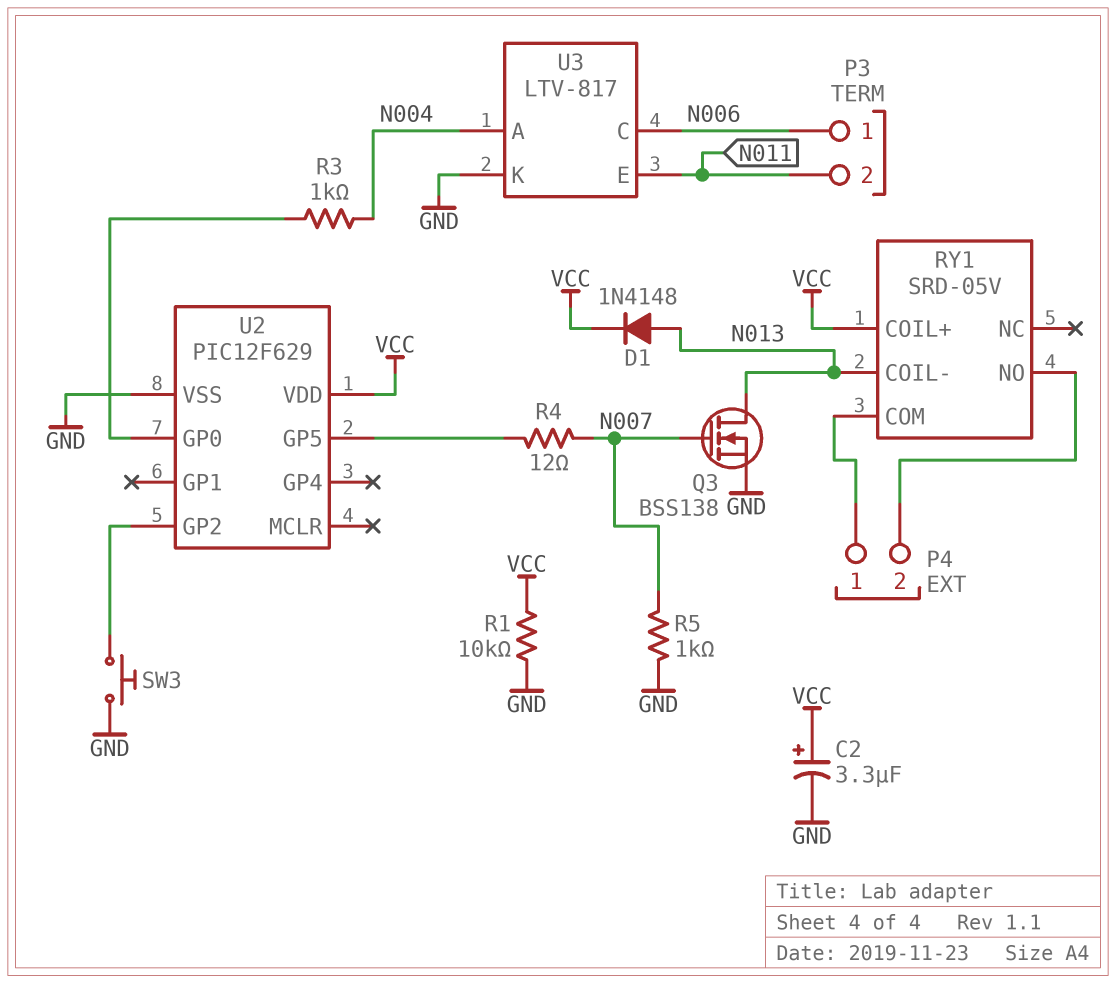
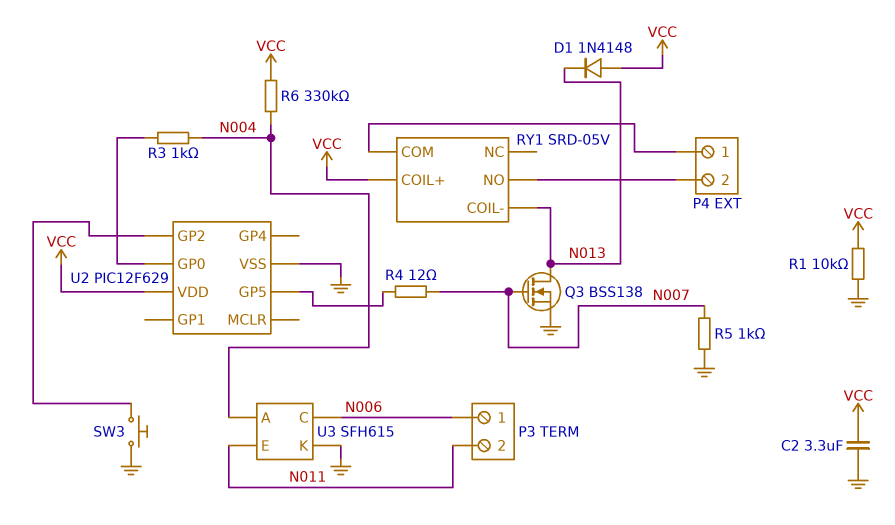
C2: 3.3uF (plus VCC, minus GND) -> 3.3uF (GND, VCC)
D1: diode 1N4148 (A N013, K VCC) -> diode 1N4148 (A VCC, K N013)
R6: none -> 330k (N004, VCC)
U3: LTV-817 -> SFH615

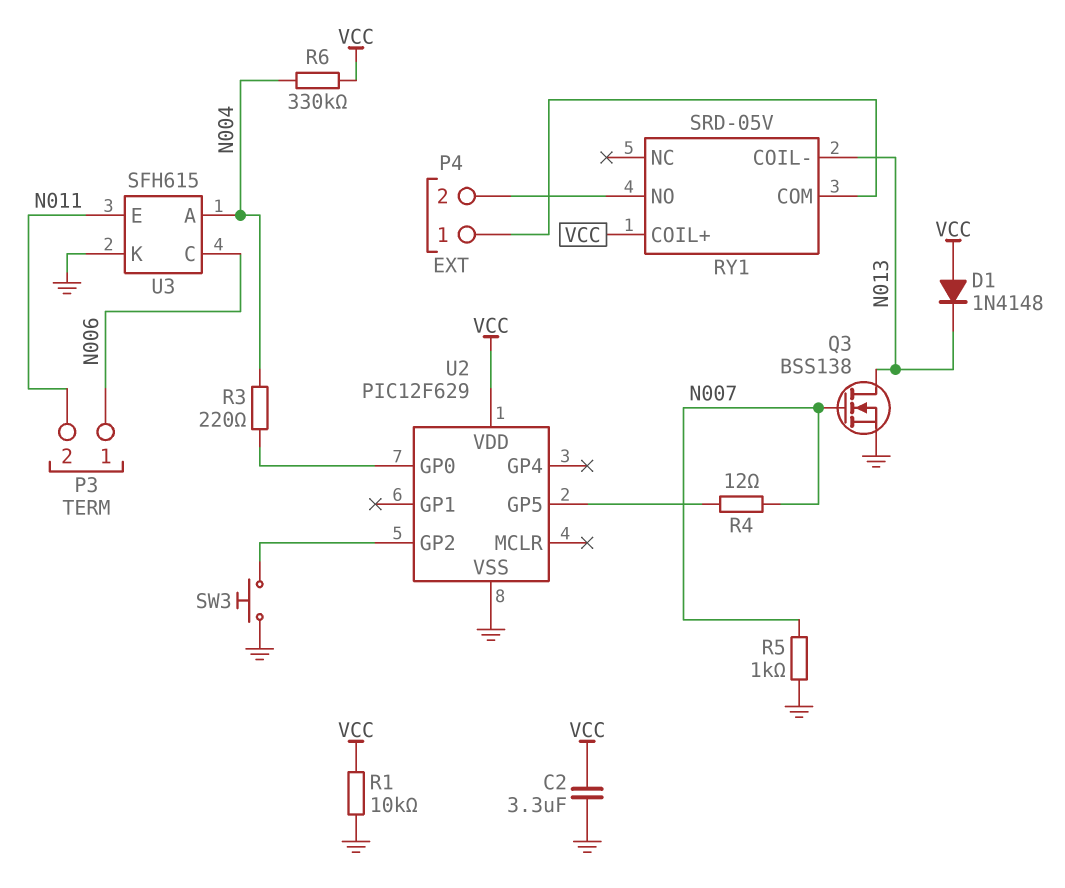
R3: 1k (N004, U2/GP0) -> 220 (N004, U2/GP0)

